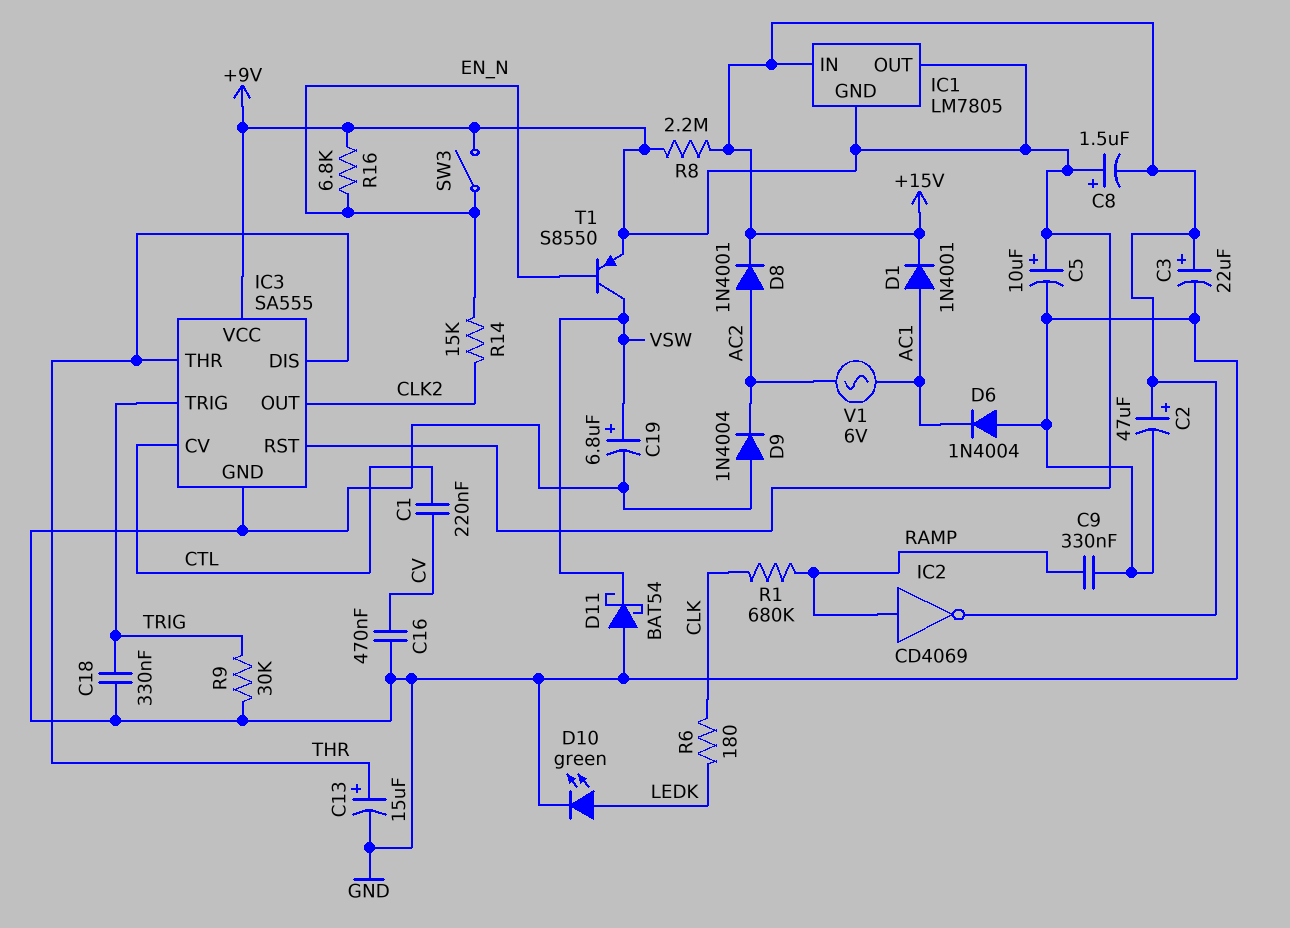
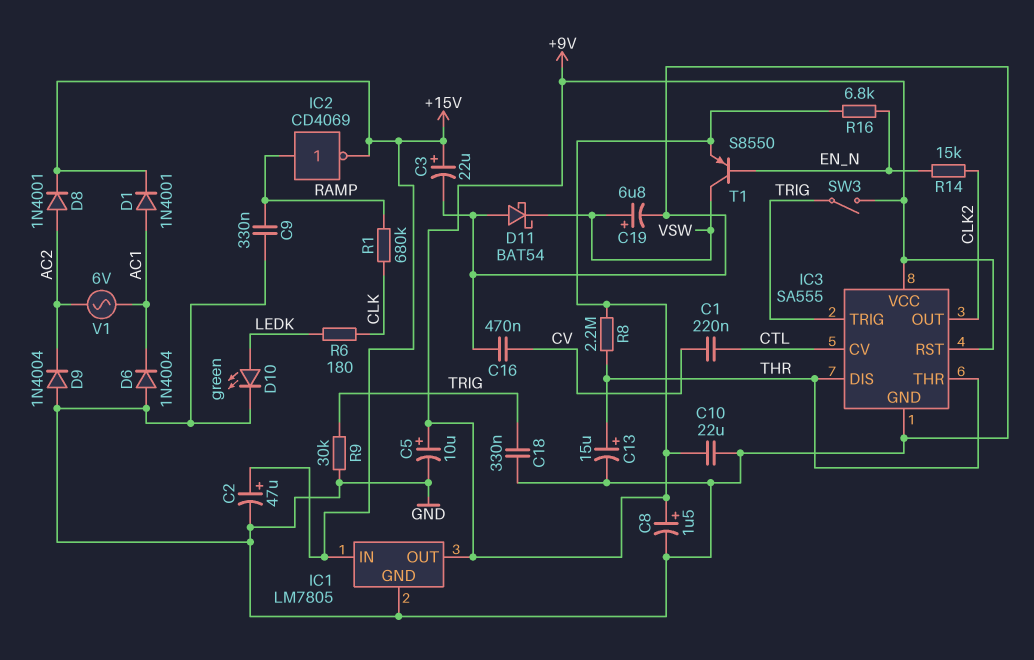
C8: 1.5uF (plus +9V, minus +15V) -> 1.5uF (plus +9V, minus GND)
C10: none -> 22uF (+9V, GND)
IC1 pin GND: +9V -> GND
R8: 2.2M (+9V, +15V) -> 2.2M (+9V, THR)
SW3: switch (+9V, EN_N) -> switch (+9V, TRIG)

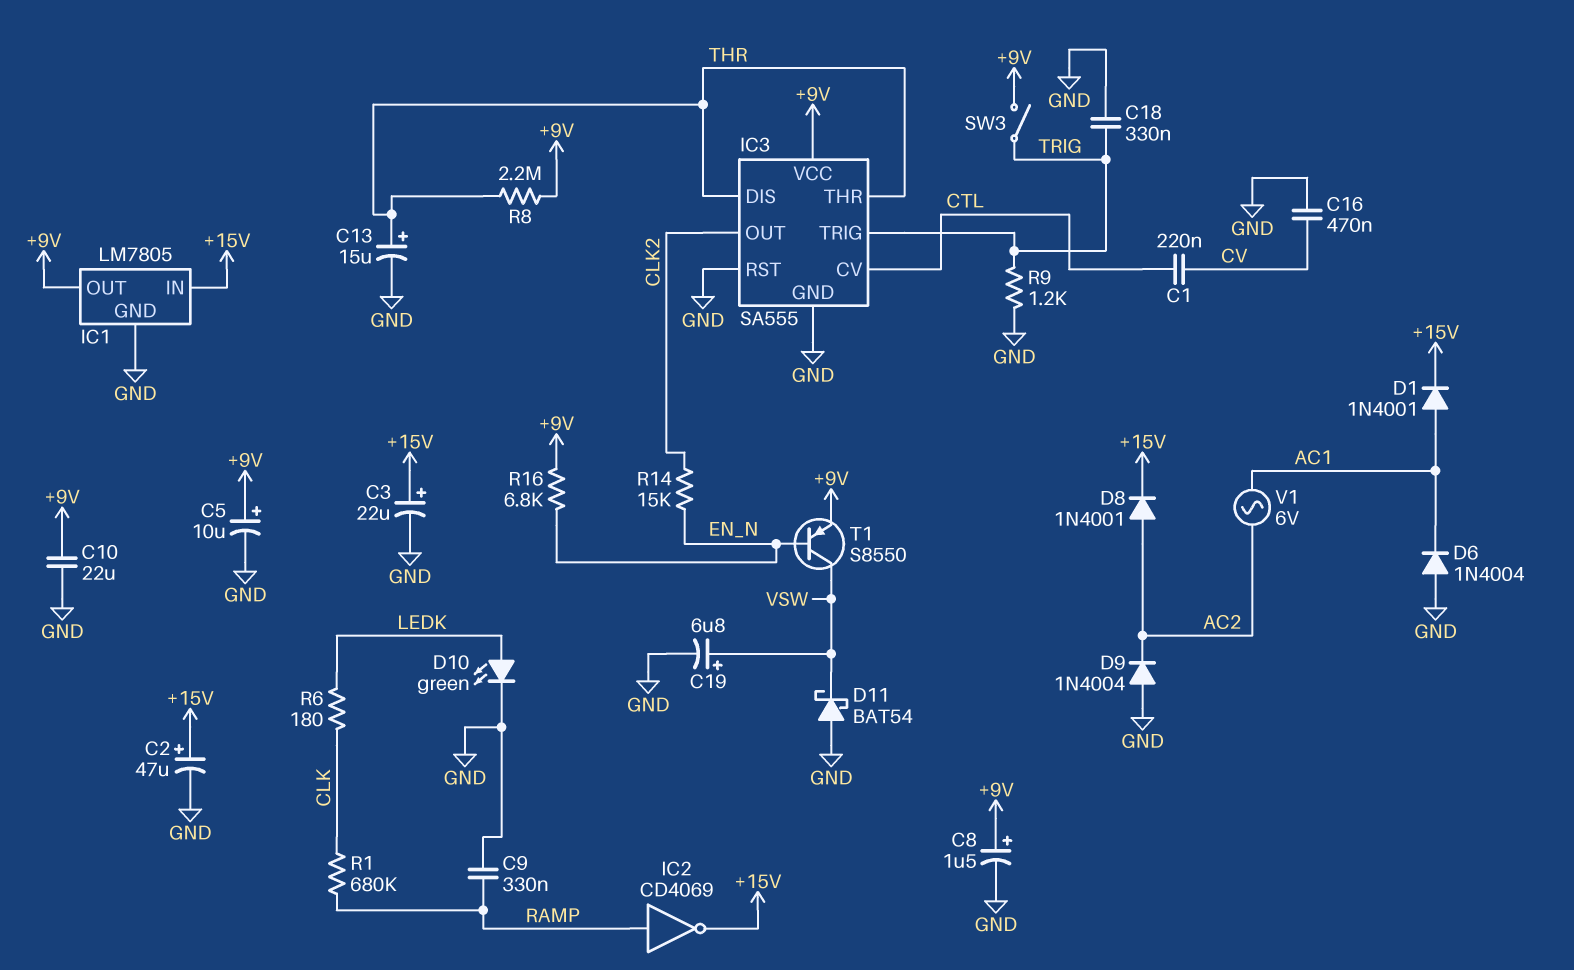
IC3 pin RST: +9V -> GND
R9: 30k (GND, TRIG) -> 1.2k (GND, TRIG)

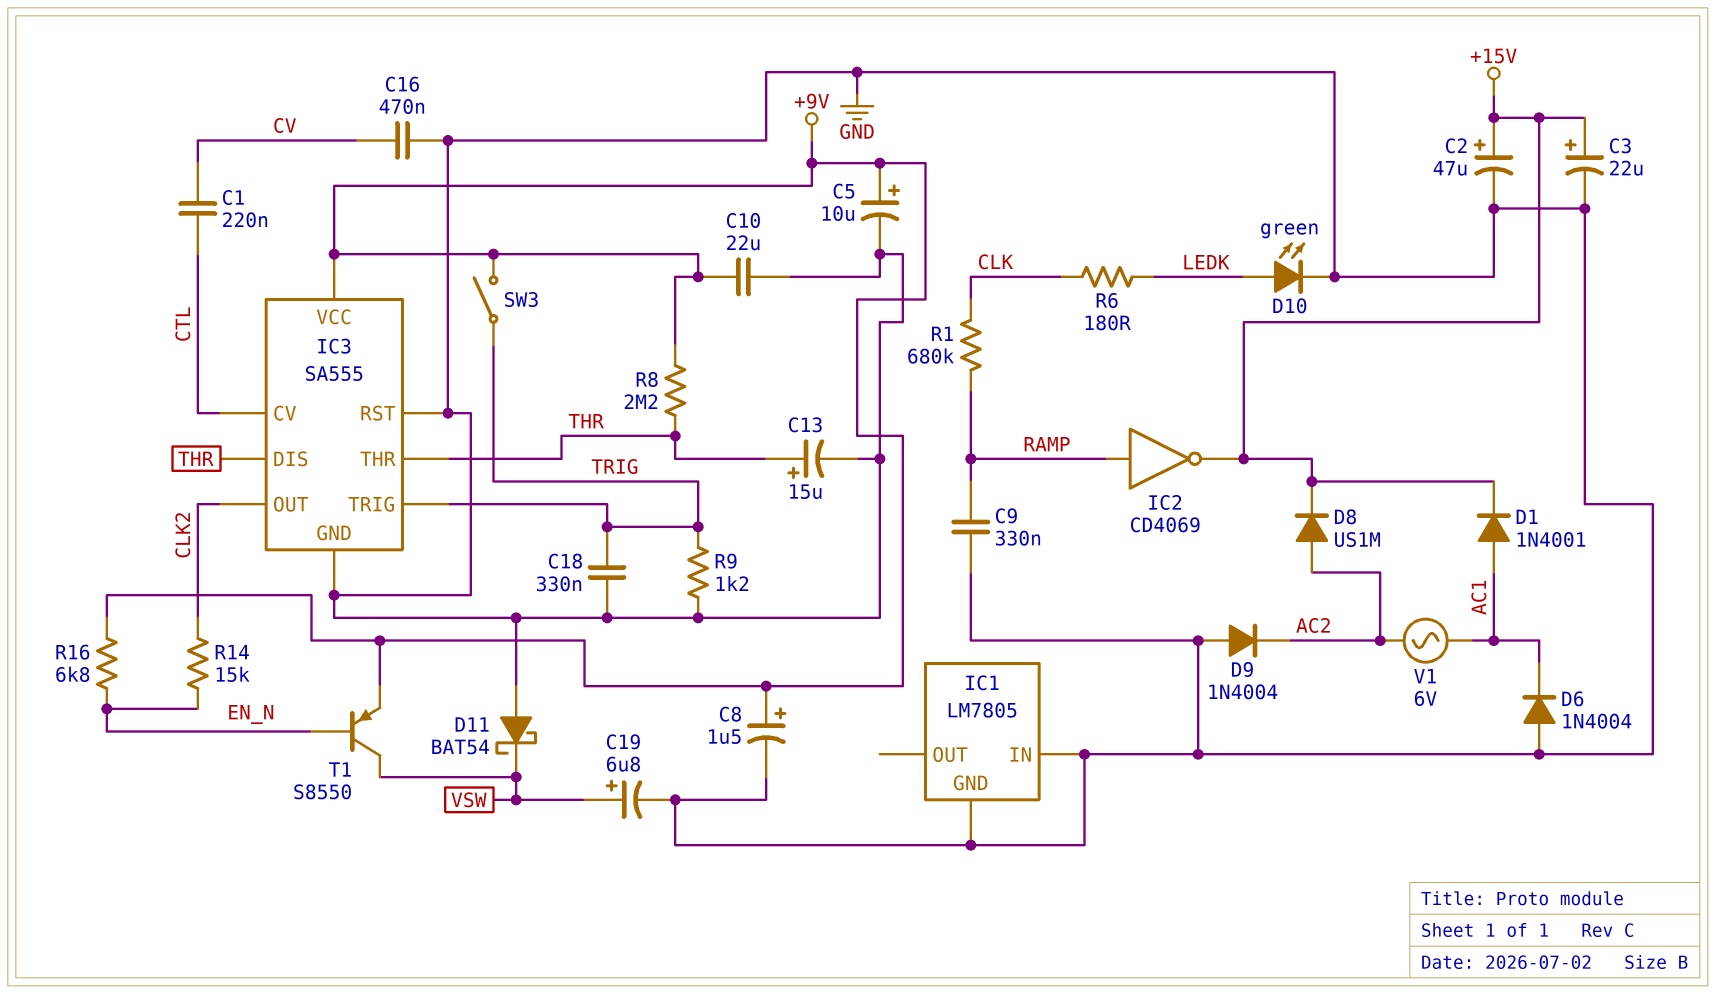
D8: diode 1N4001 (A AC2, K +15V) -> diode US1M (A AC2, K +15V)
IC1 pin IN: +15V -> GND
IC1 pin OUT: +9V -> none

